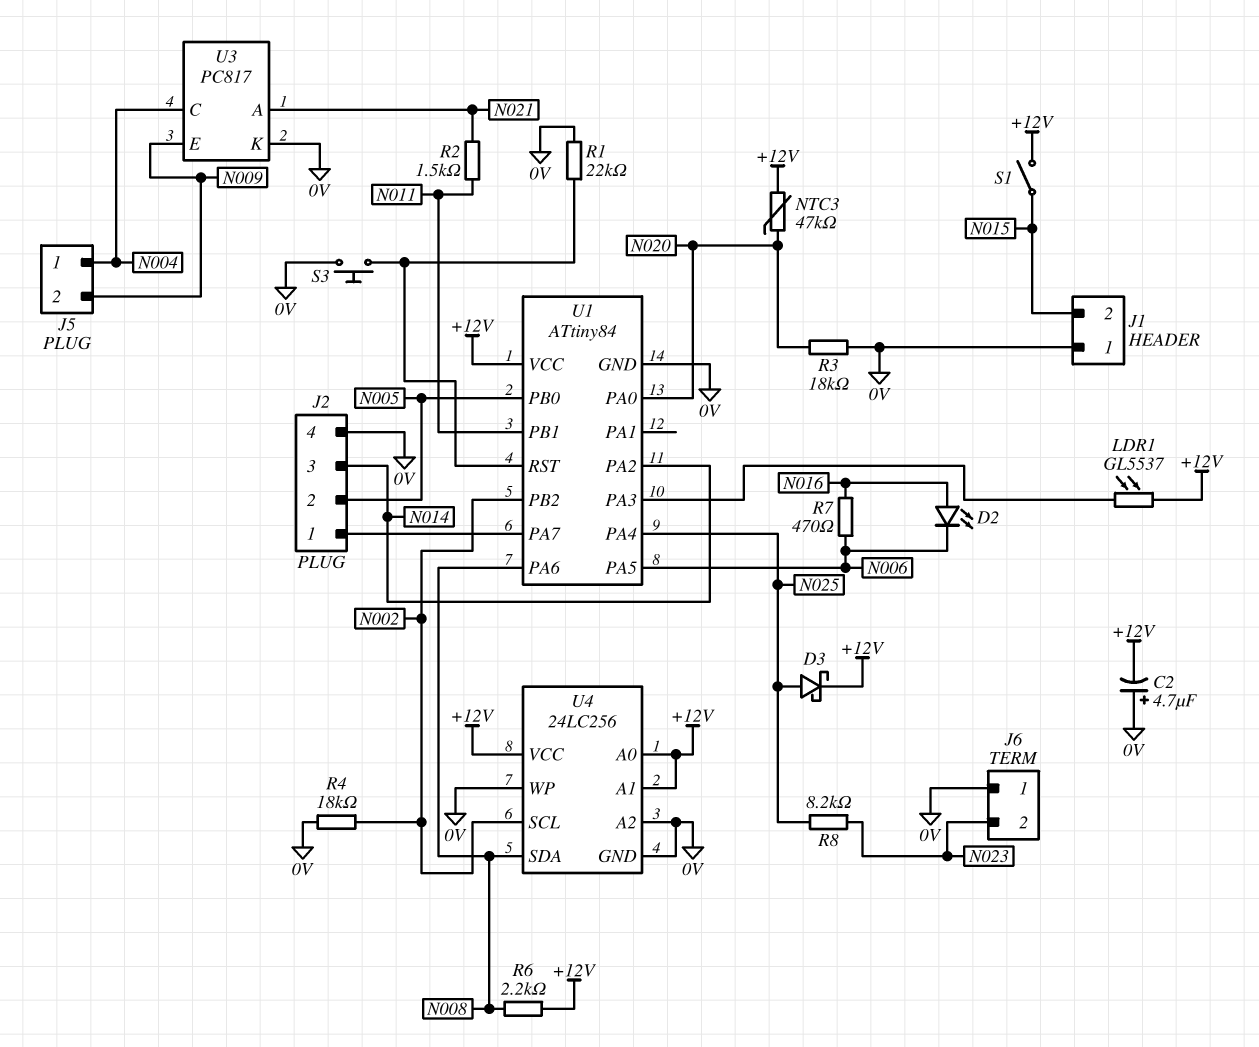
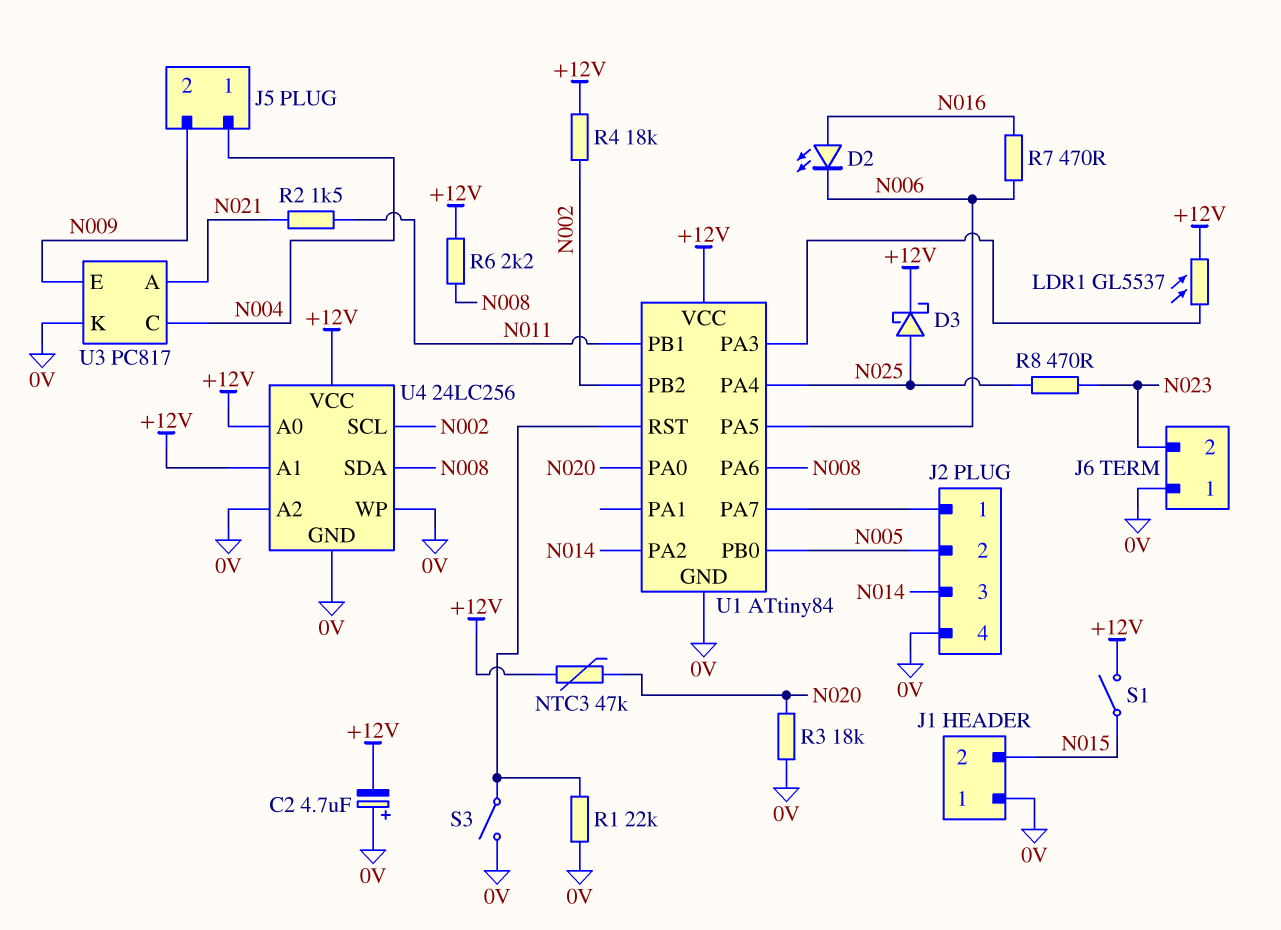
R4: 18k (0V, N002) -> 18k (+12V, N002)
R8: 8.2k (N023, N025) -> 470 (N023, N025)
S3: button (0V, U1/RST) -> switch (0V, U1/RST)

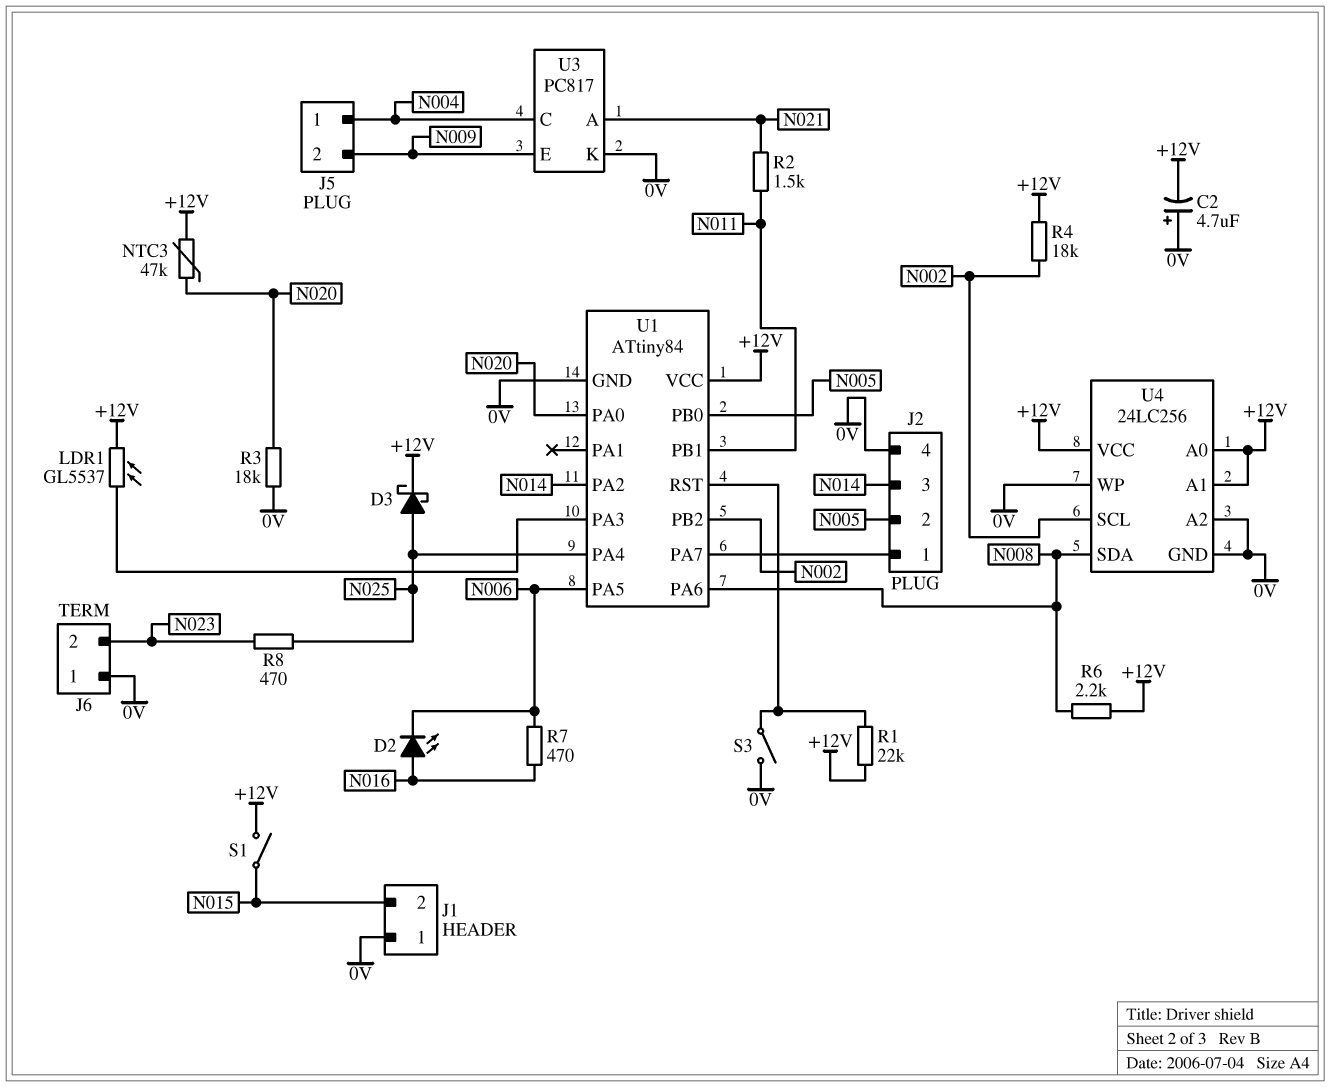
R1: 22k (0V, U1/RST) -> 22k (+12V, U1/RST)

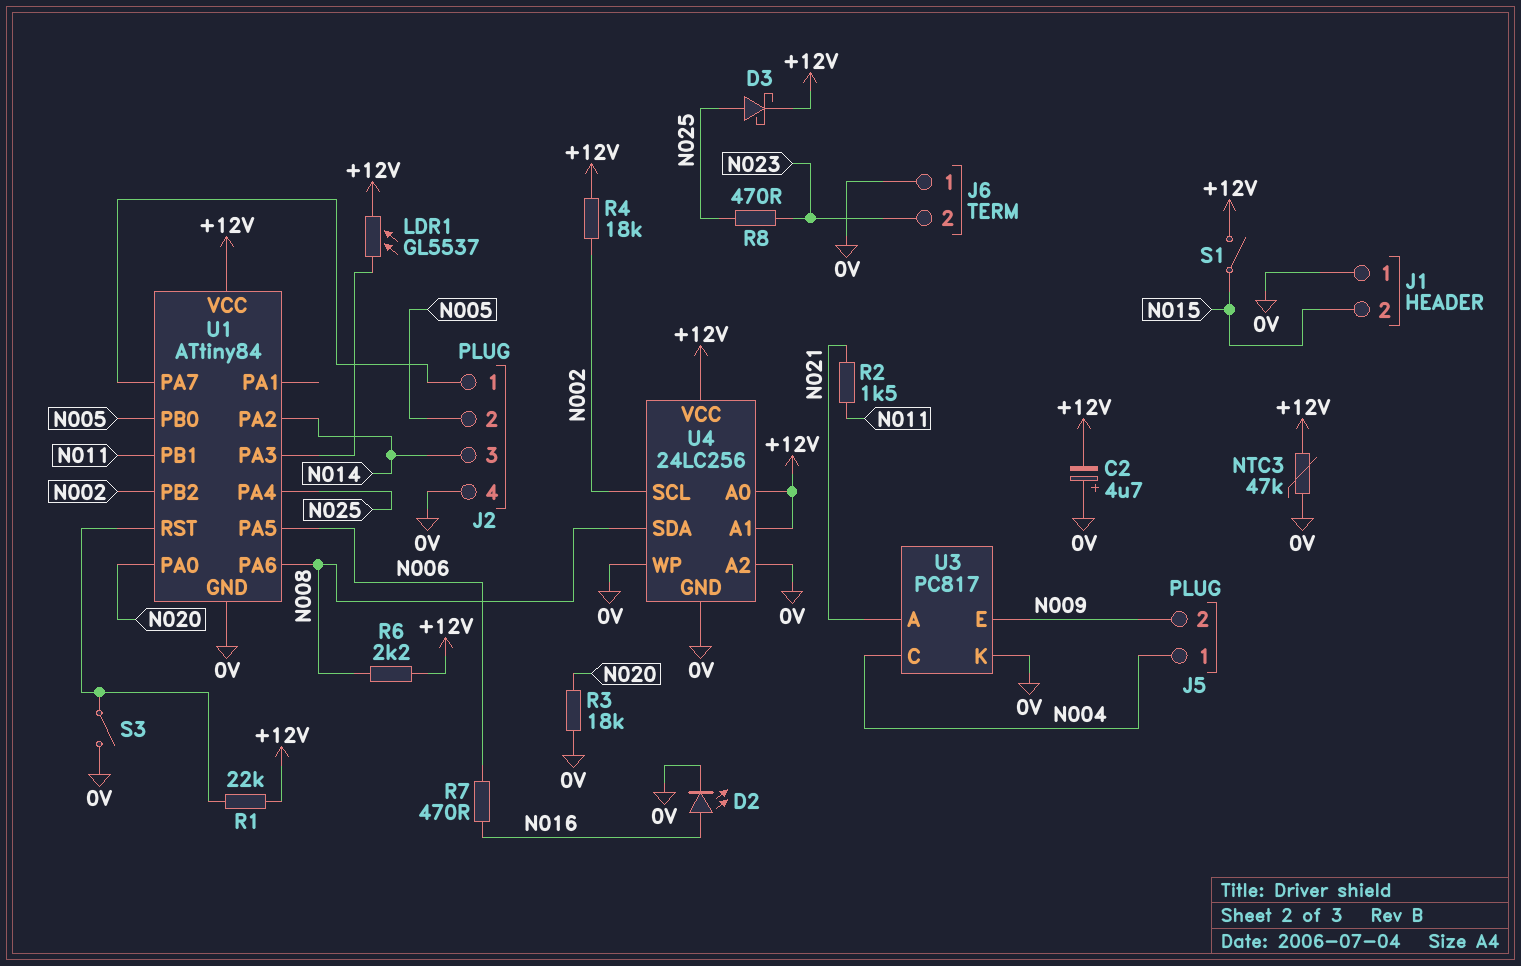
D2: LED (A N016, K N006) -> LED (A N016, K 0V)
NTC3: 47k (+12V, N020) -> 47k (+12V, 0V)

